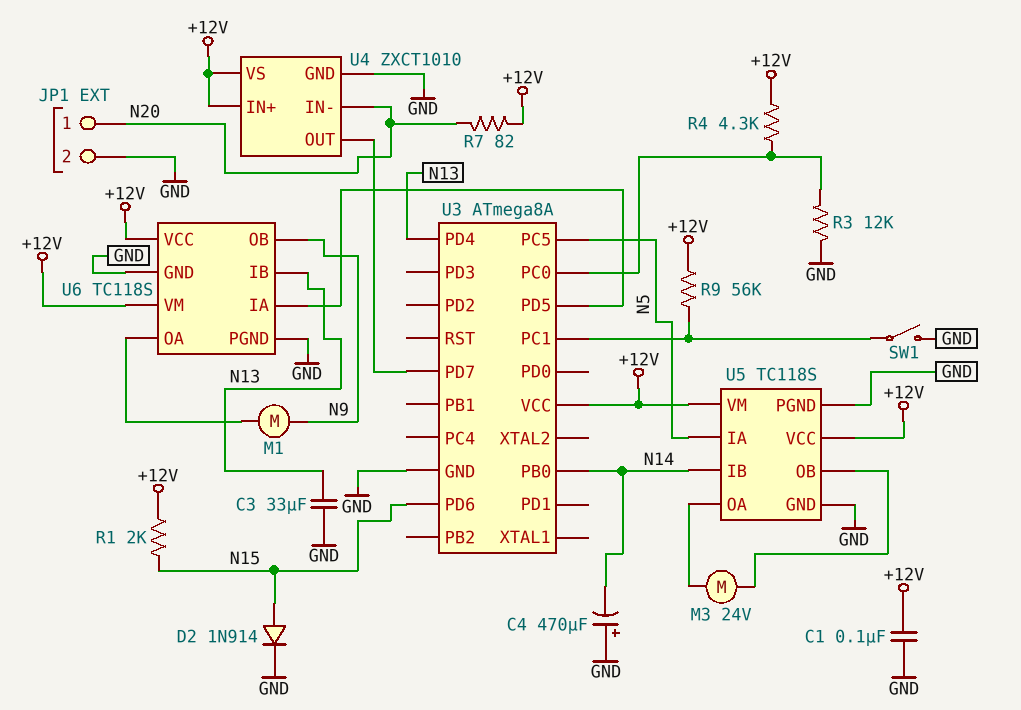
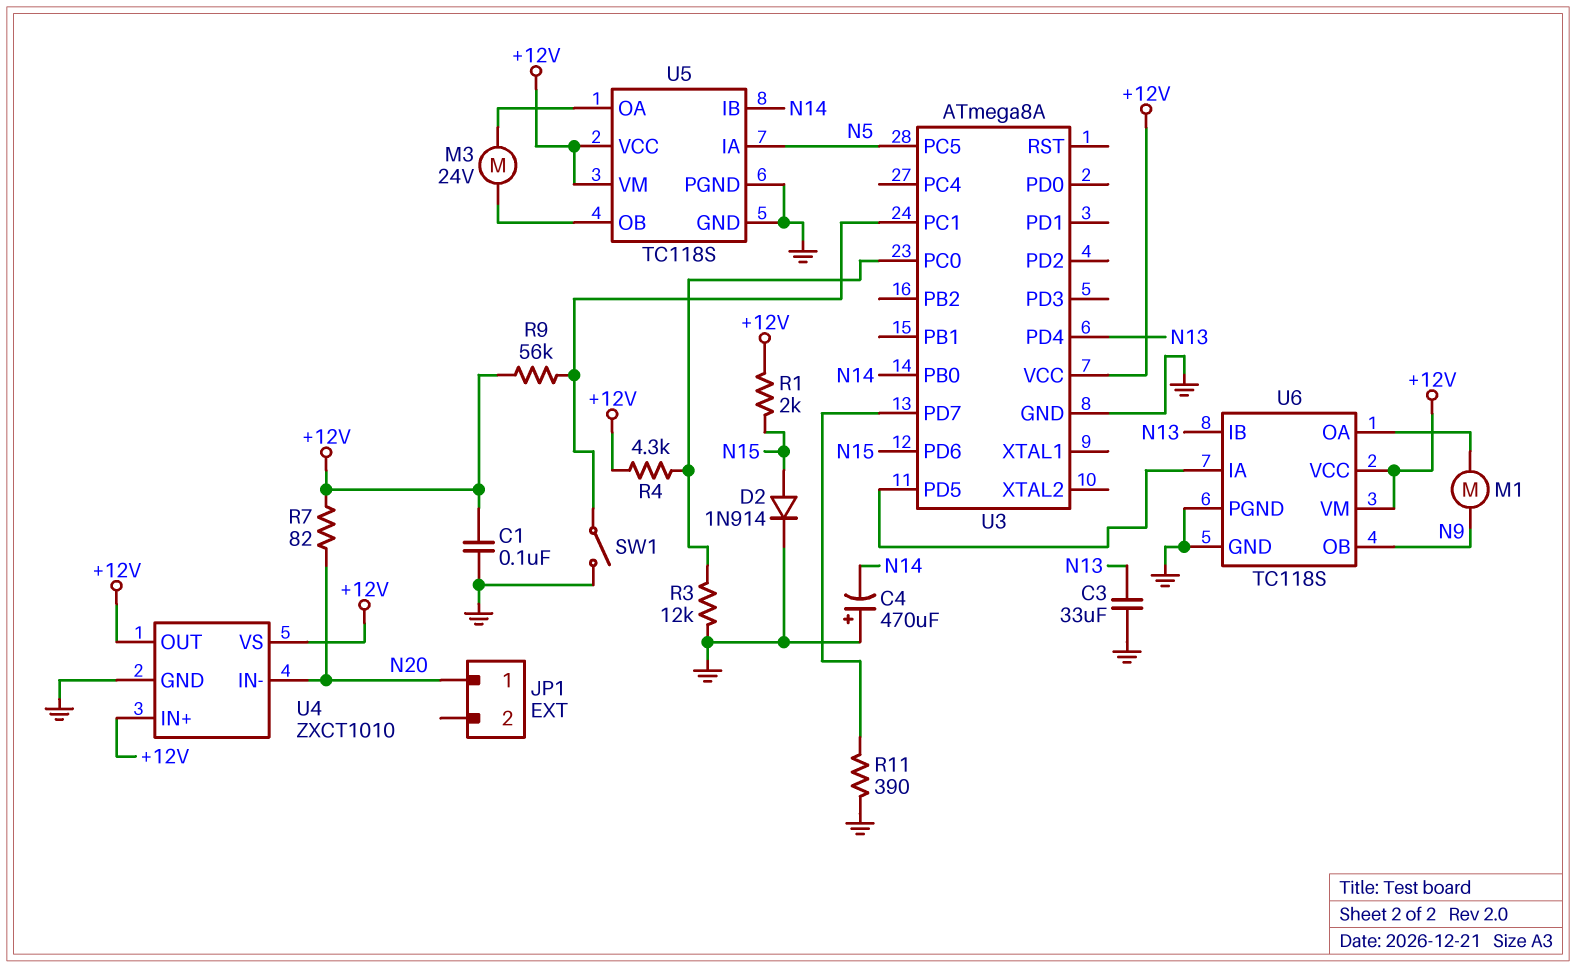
JP1 pin 2: GND -> none
R11: none -> 390 (GND, U3/PD7)
U4 pin OUT: U3/PD7 -> +12V

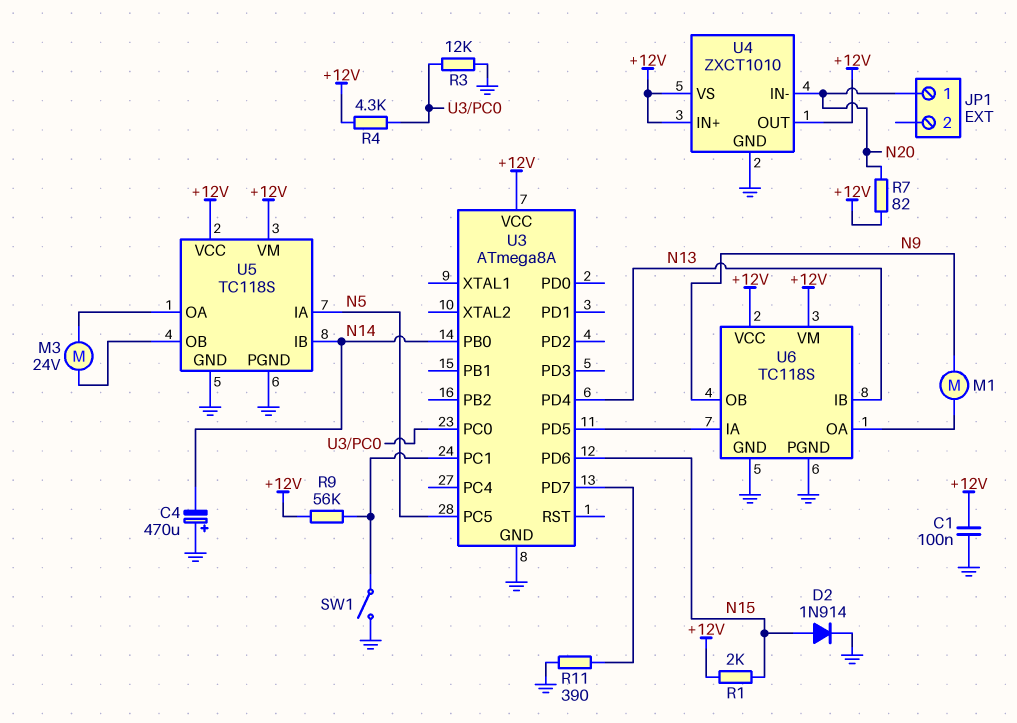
C3: 33uF (GND, N13) -> none

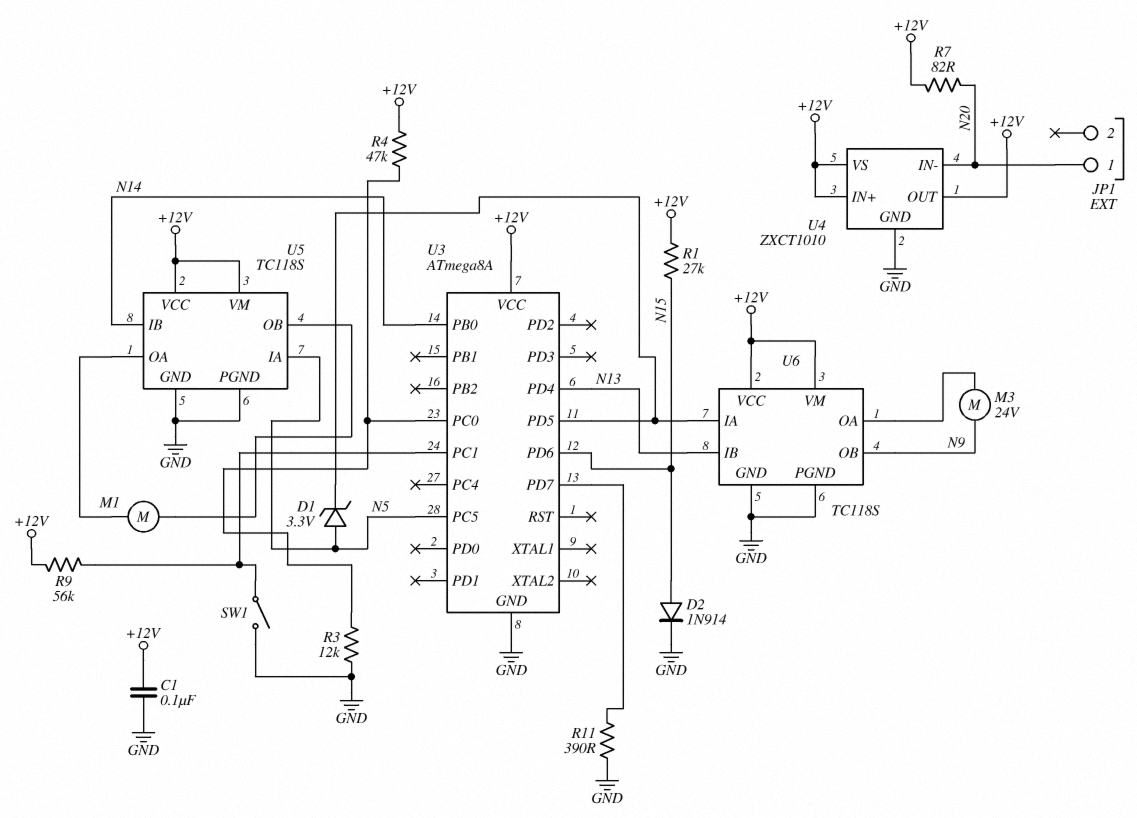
C4: 470uF (plus GND, minus N14) -> none
D1: none -> zener 3.3V (A N5, K U3/PD5)
M1: motor (N9, U6/OA) -> motor (U5/OA, U5/OB)
M3: motor 24V (U5/OA, U5/OB) -> motor 24V (N9, U6/OA)
R1: 2k (+12V, N15) -> 27k (+12V, N15)
R4: 4.3k (+12V, U3/PC0) -> 47k (+12V, U3/PC0)

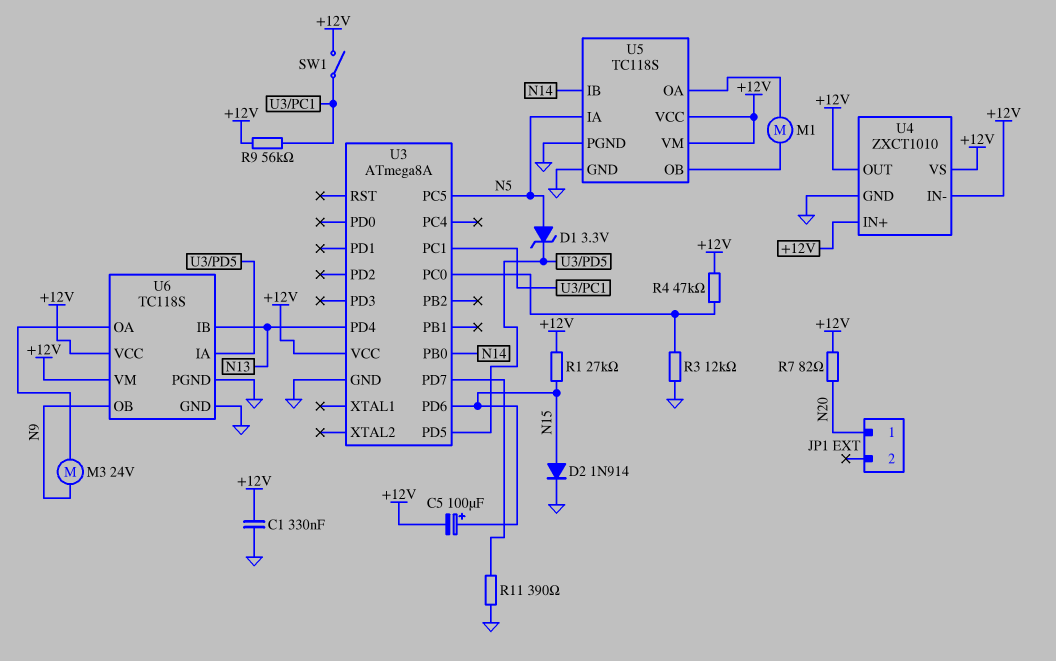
C1: 100nF (+12V, GND) -> 330nF (+12V, GND)
C5: none -> 100uF (plus N15, minus +12V)
SW1: switch (GND, U3/PC1) -> switch (+12V, U3/PC1)
U4 pin IN-: N20 -> +12V

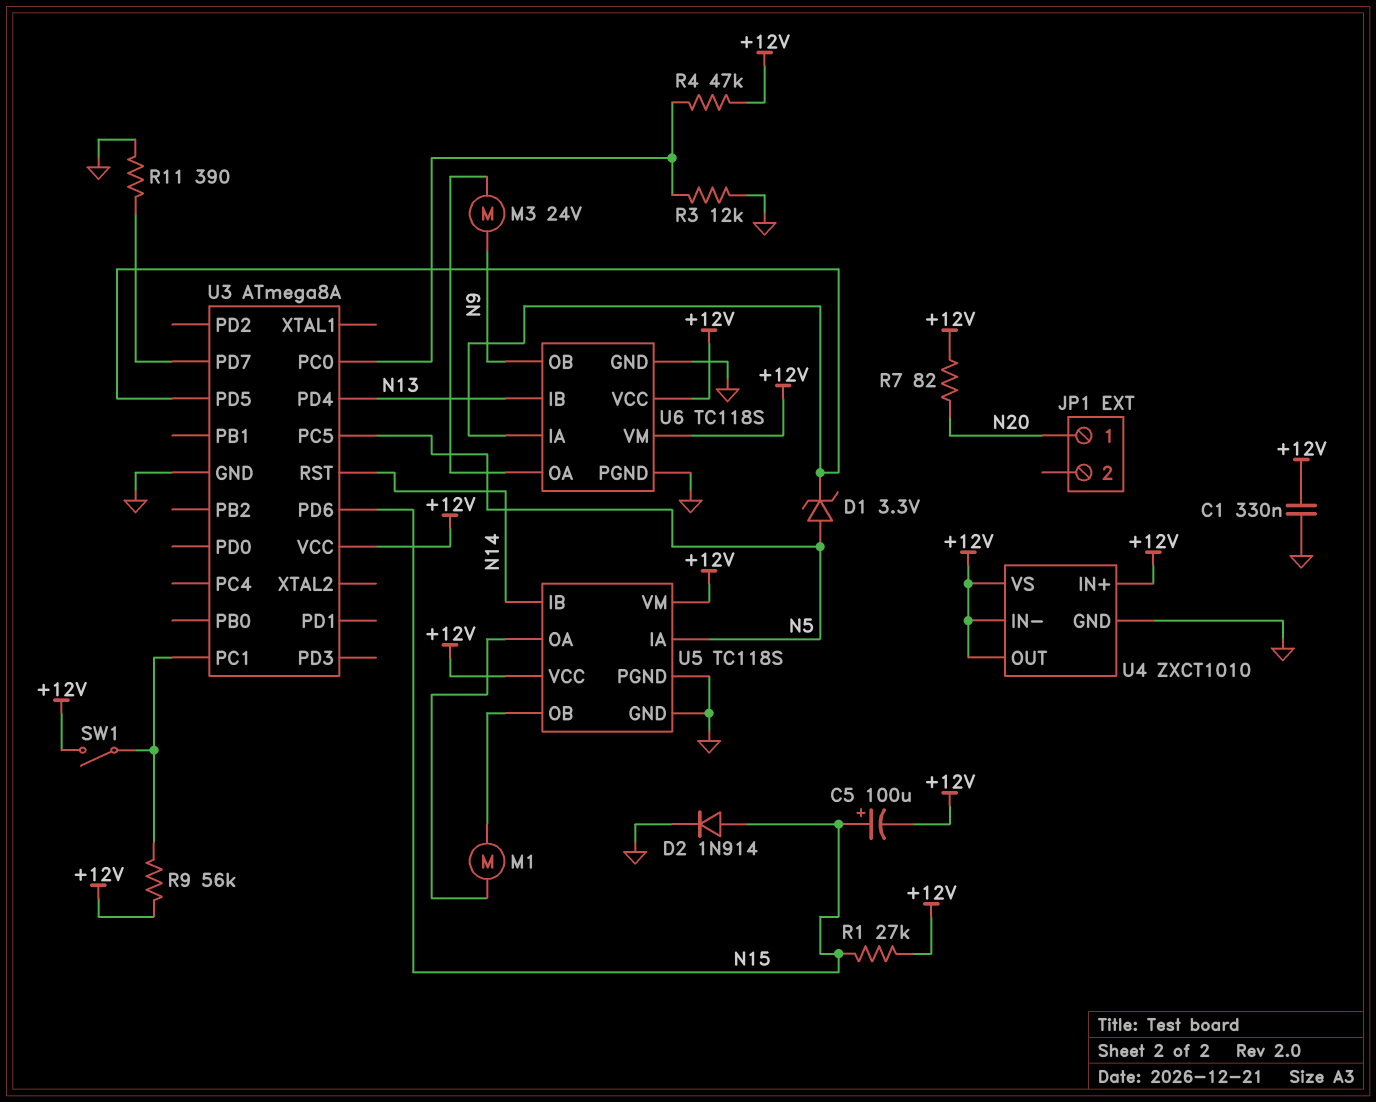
U3 pin PB0: N14 -> none
U3 pin RST: none -> N14

